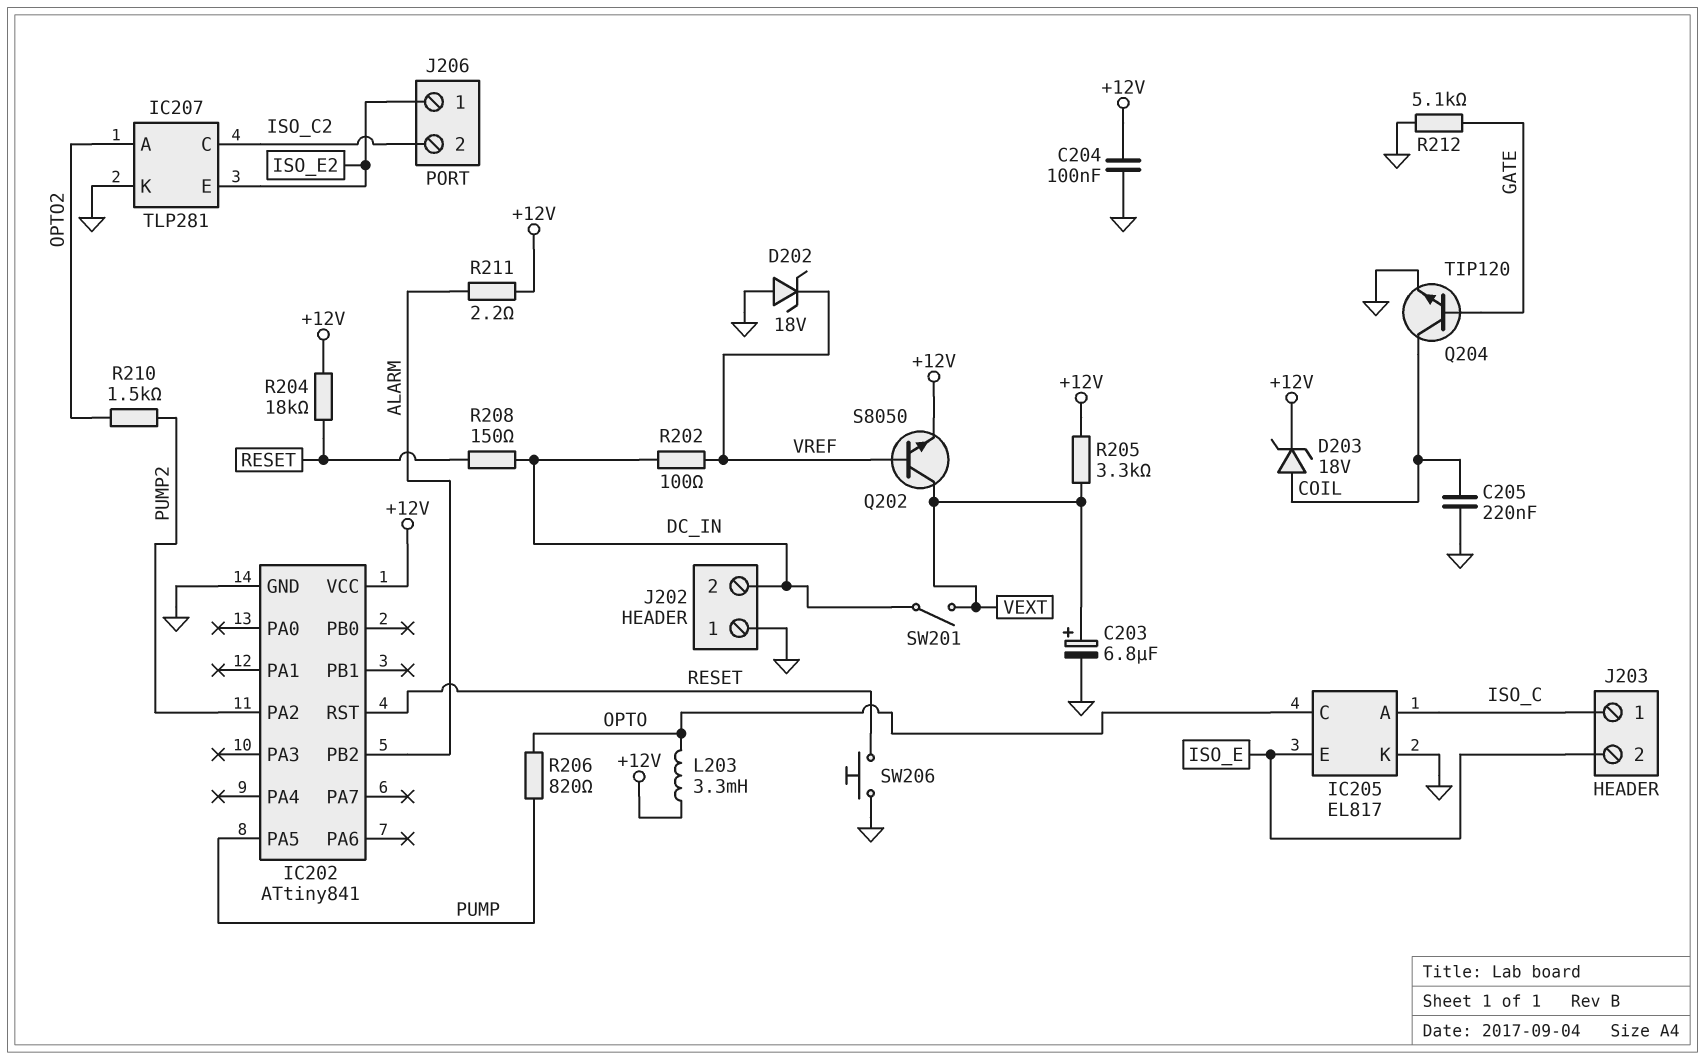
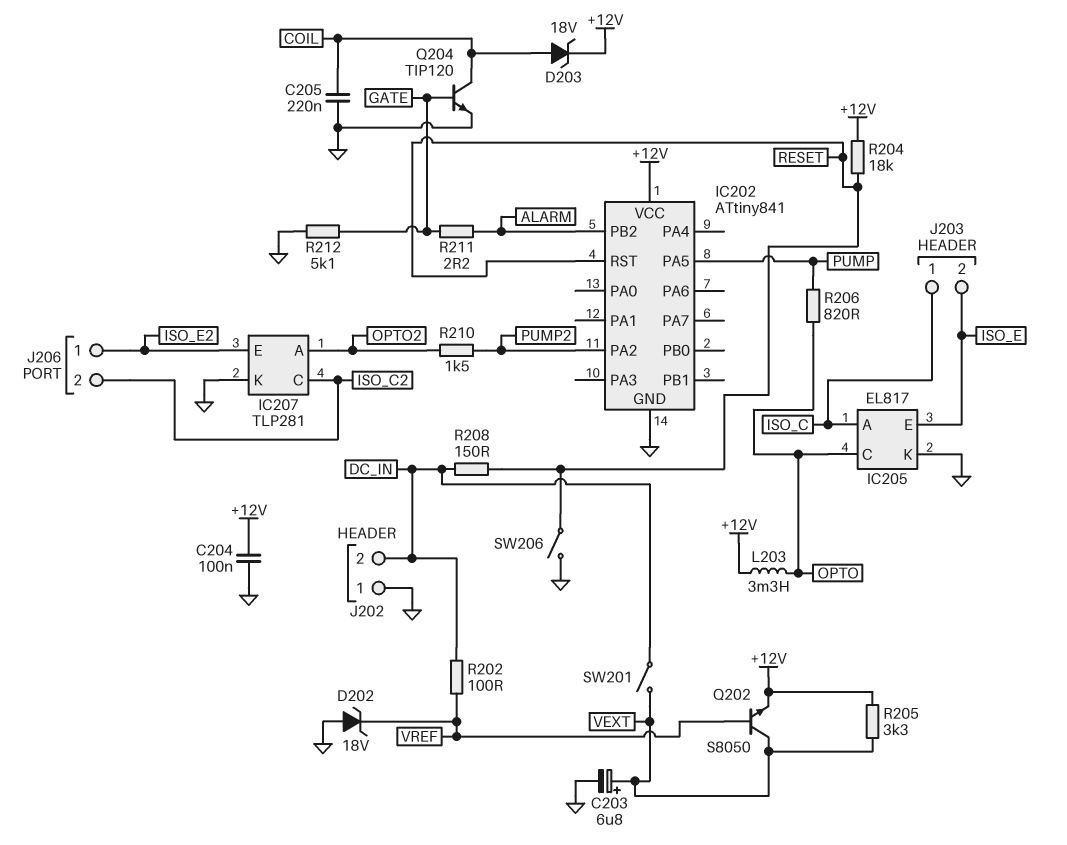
R211: 2.2 (+12V, ALARM) -> 2.2 (ALARM, GATE)
SW206: button (GND, RESET) -> switch (GND, RESET)

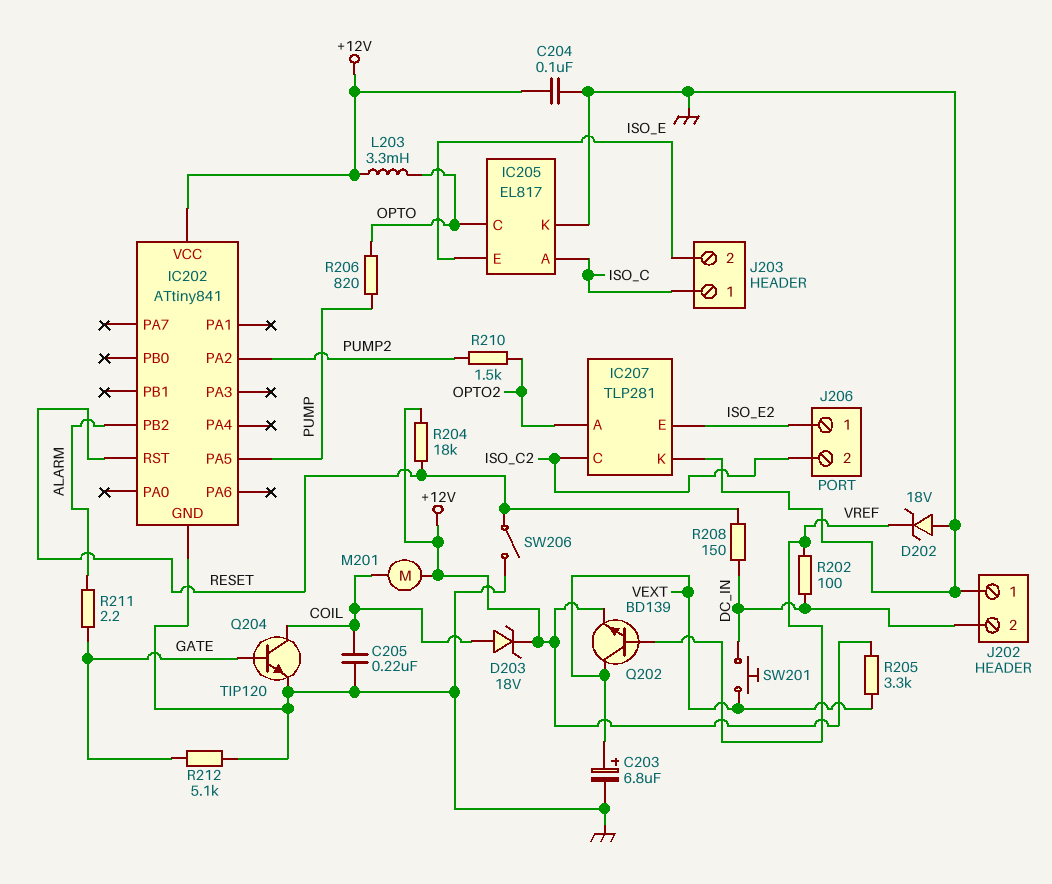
M201: none -> motor (+12V, COIL)
Q202: NPN S8050 (B VREF, C VEXT, E +12V) -> NPN BD139 (B VREF, C VEXT, E +12V)
SW201: switch (DC_IN, VEXT) -> button (DC_IN, VEXT)

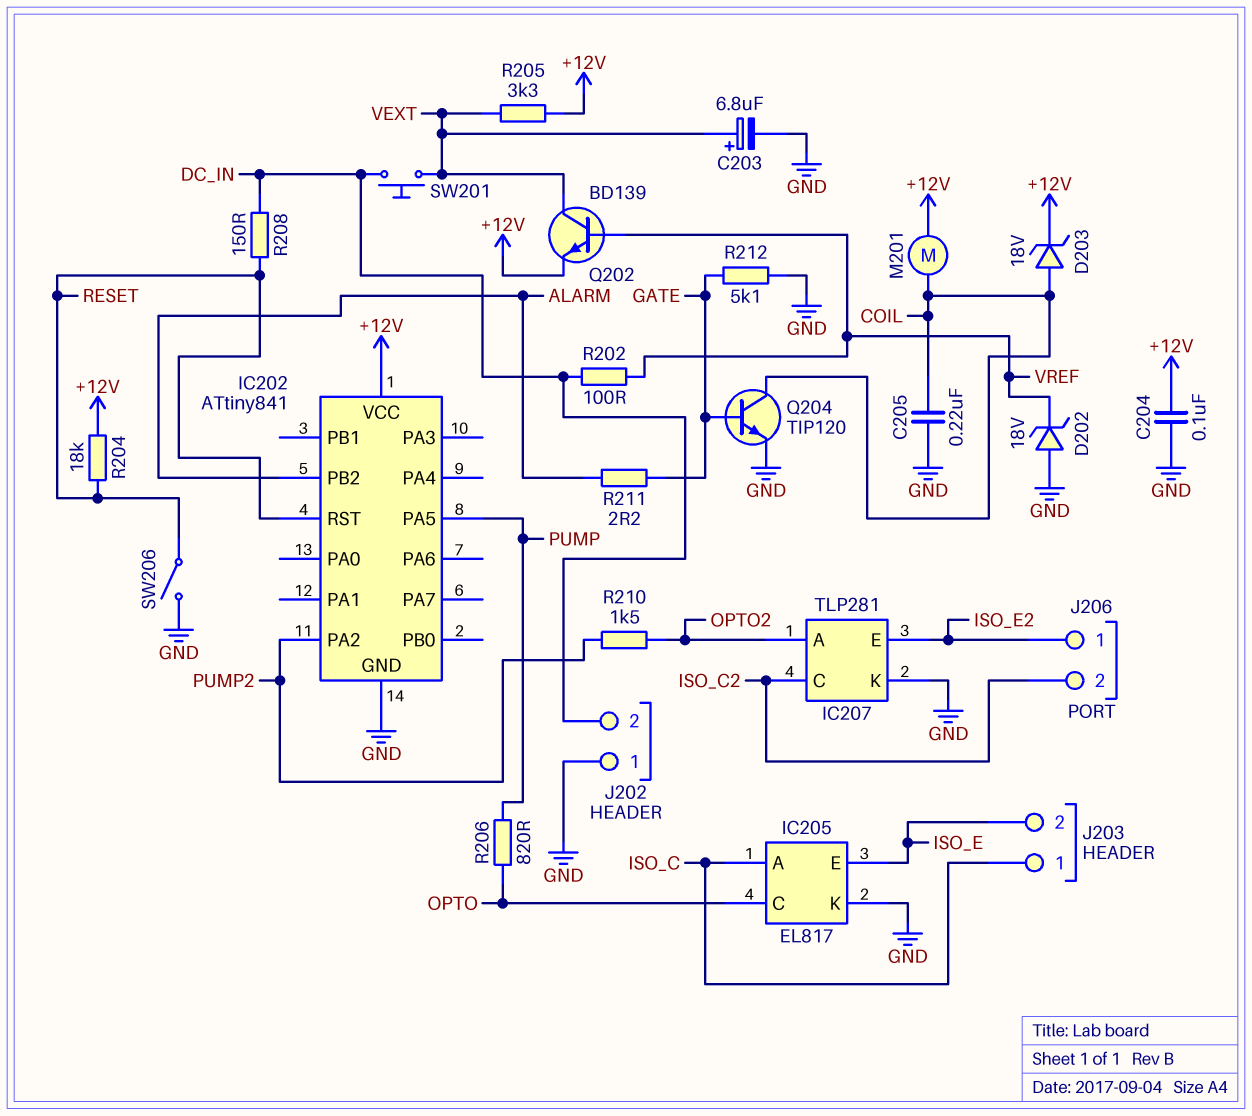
L203: 3.3mH (+12V, OPTO) -> none

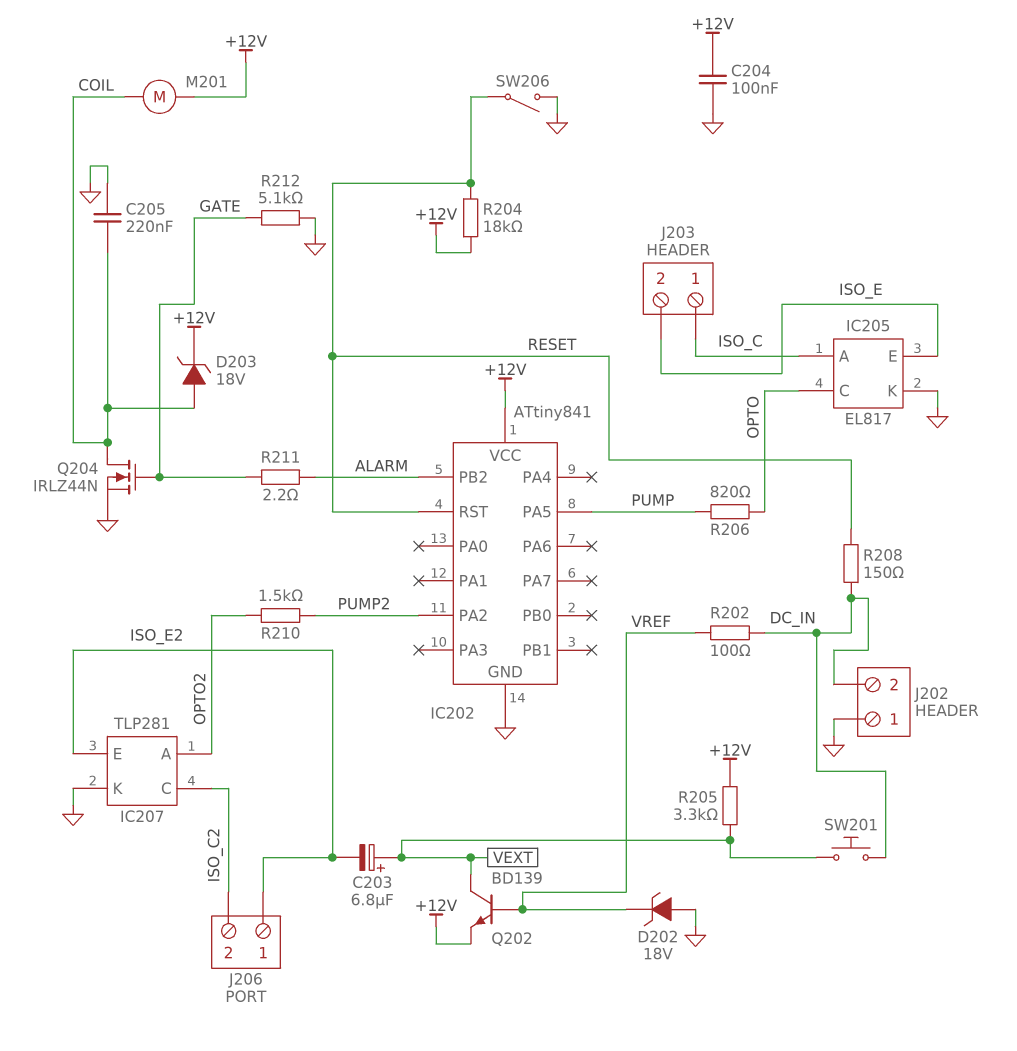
C203: 6.8uF (plus VEXT, minus GND) -> 6.8uF (plus VEXT, minus ISO_E2)
Q204: NPN TIP120 (B GATE, C COIL, E GND) -> NMOS IRLZ44N (G GATE, D COIL, S GND)

